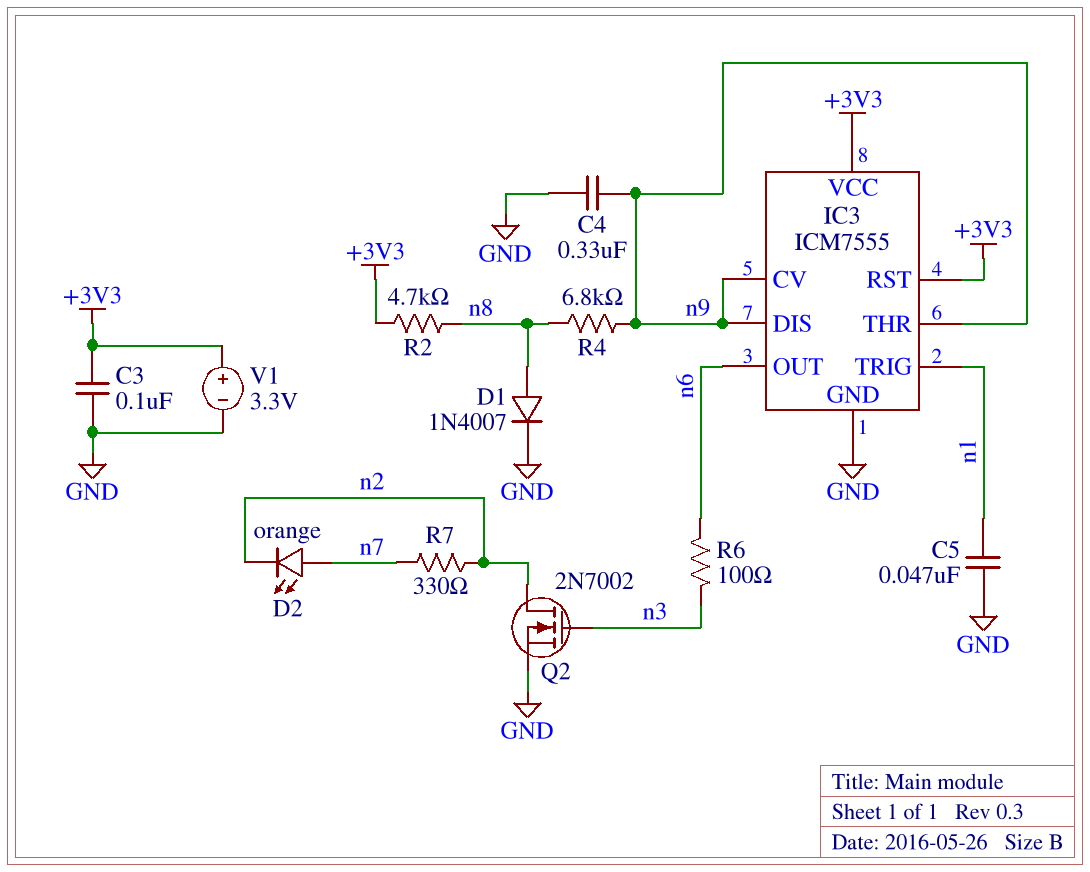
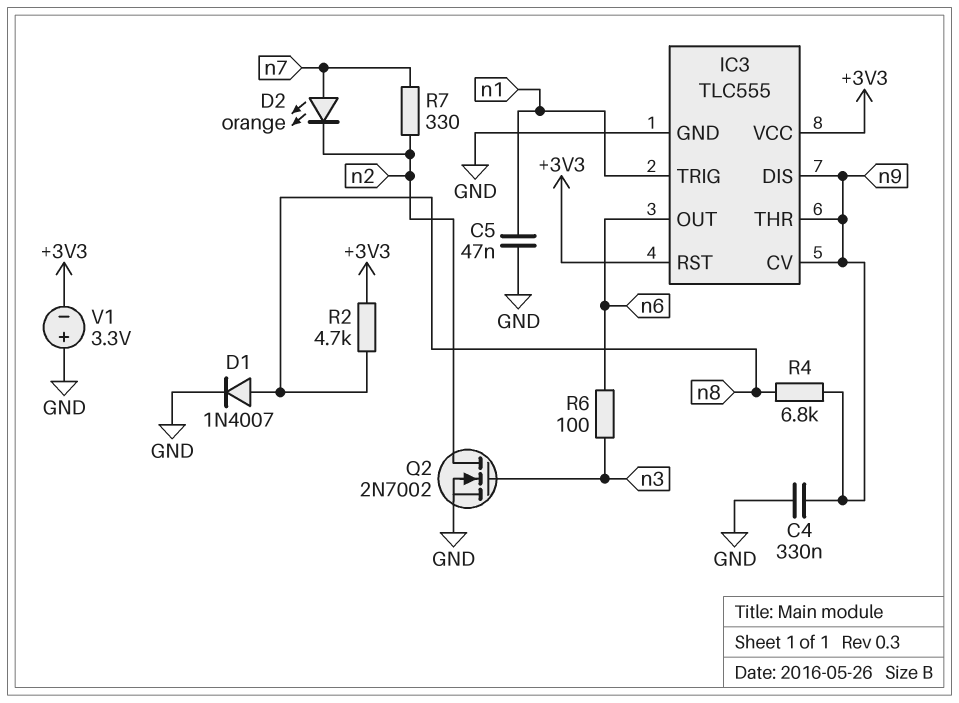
C3: 100nF (+3V3, GND) -> none
IC3: ICM7555 -> TLC555
V1: 3.3V (plus +3V3, minus GND) -> 3.3V (plus GND, minus +3V3)

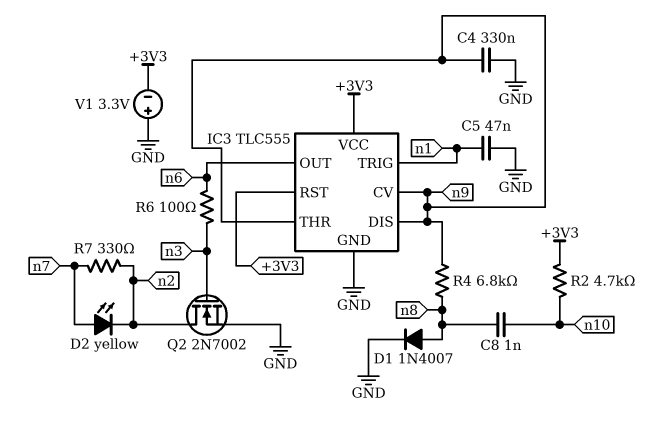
C8: none -> 1nF (n8, n10)
D2: LED orange (A n7, K n2) -> LED yellow (A n7, K n2)
R2: 4.7k (+3V3, n8) -> 4.7k (+3V3, n10)

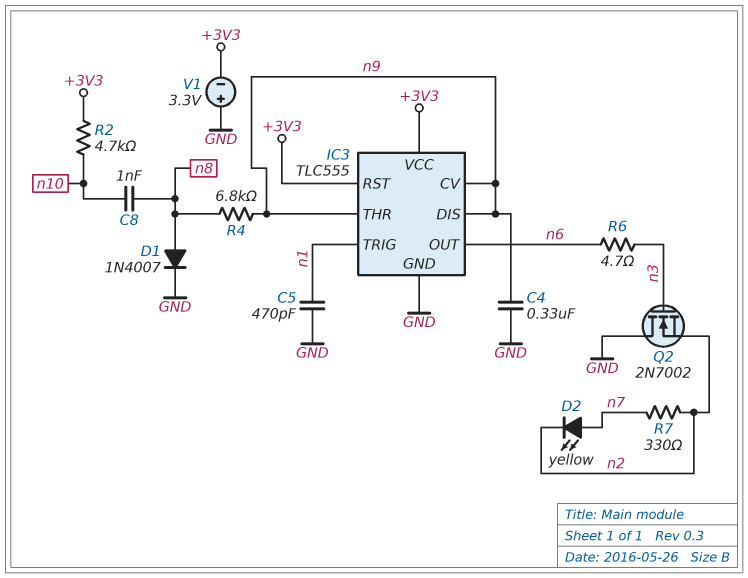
C5: 47nF (GND, n1) -> 470pF (GND, n1)
Q2: NMOS 2N7002 (G n3, D n2, S GND) -> NMOS 2N7002 (G n3, D GND, S n2)
R6: 100 (n3, n6) -> 4.7 (n3, n6)

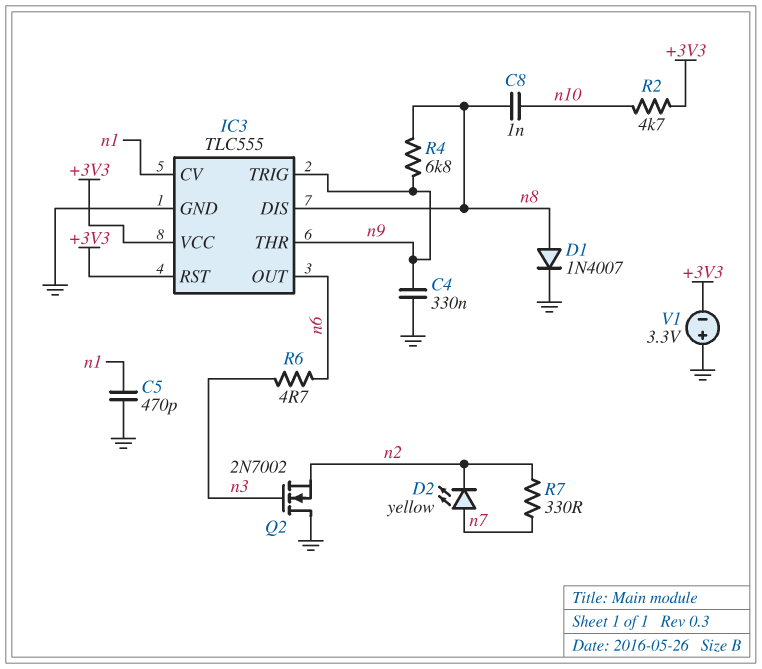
IC3 pin CV: n9 -> n1
IC3 pin DIS: n9 -> n8
IC3 pin TRIG: n1 -> n9

